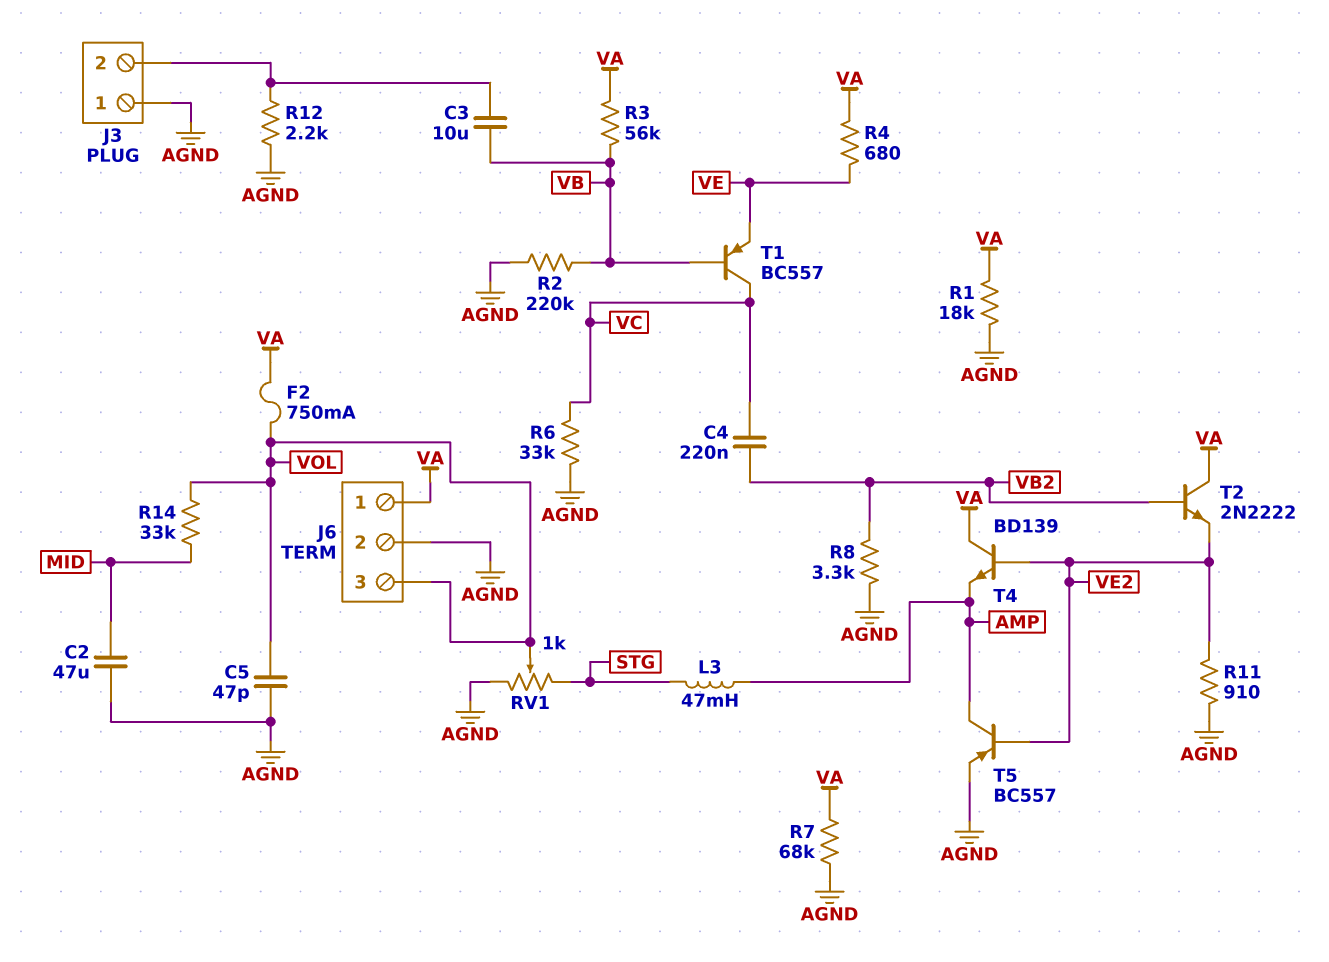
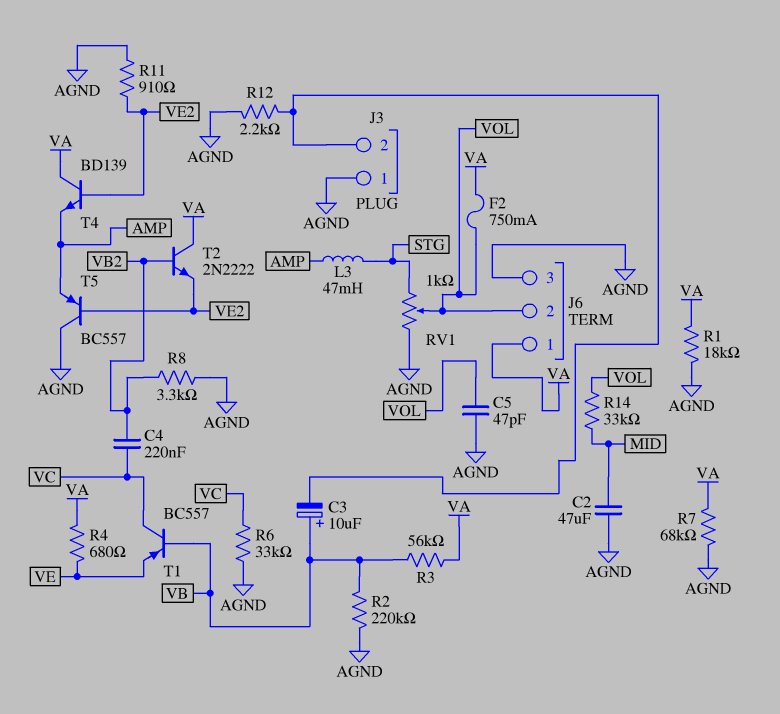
C3: 10uF (J3/2, VB) -> 10uF (plus VB, minus J3/2)
J6 pin 2: AGND -> VOL
J6 pin 3: VOL -> AGND
T5: PNP BC557 (B VE2, C AMP, E AGND) -> PNP BC557 (B VE2, C AGND, E AMP)

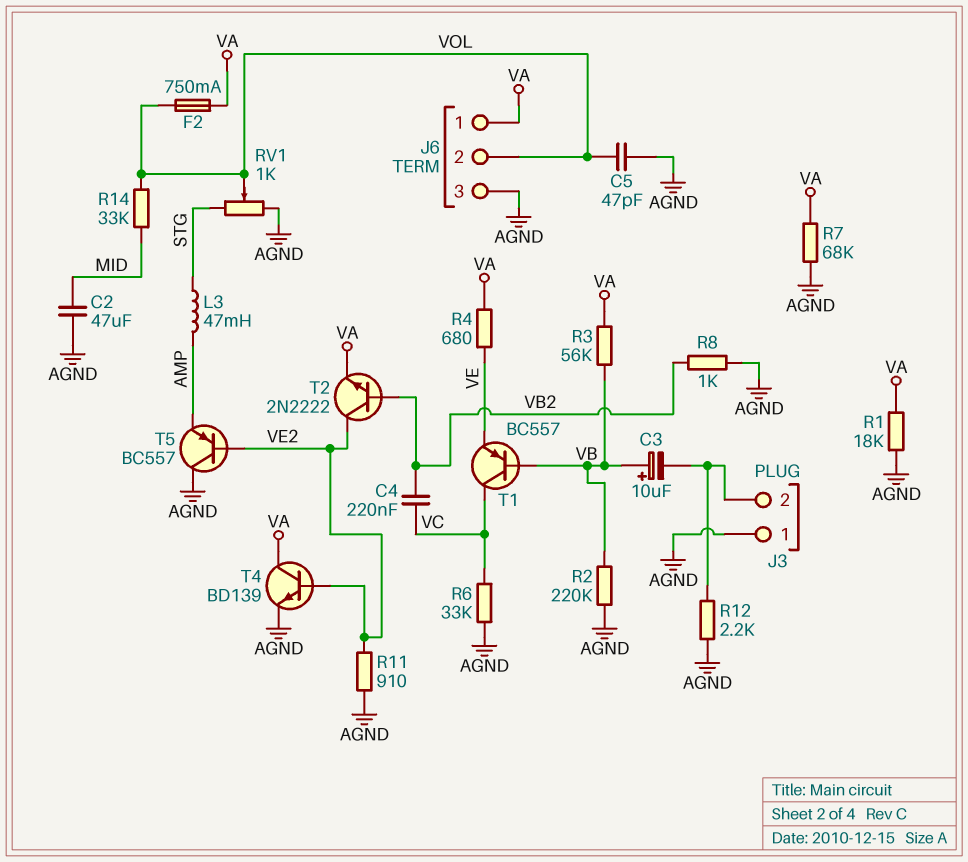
R8: 3.3k (AGND, VB2) -> 1k (AGND, VB2)
T2: NPN 2N2222 (B VB2, C VA, E VE2) -> NPN 2N2222 (B VB2, C VE2, E VA)
T4: NPN BD139 (B VE2, C VA, E AMP) -> NPN BD139 (B VE2, C VA, E AGND)

